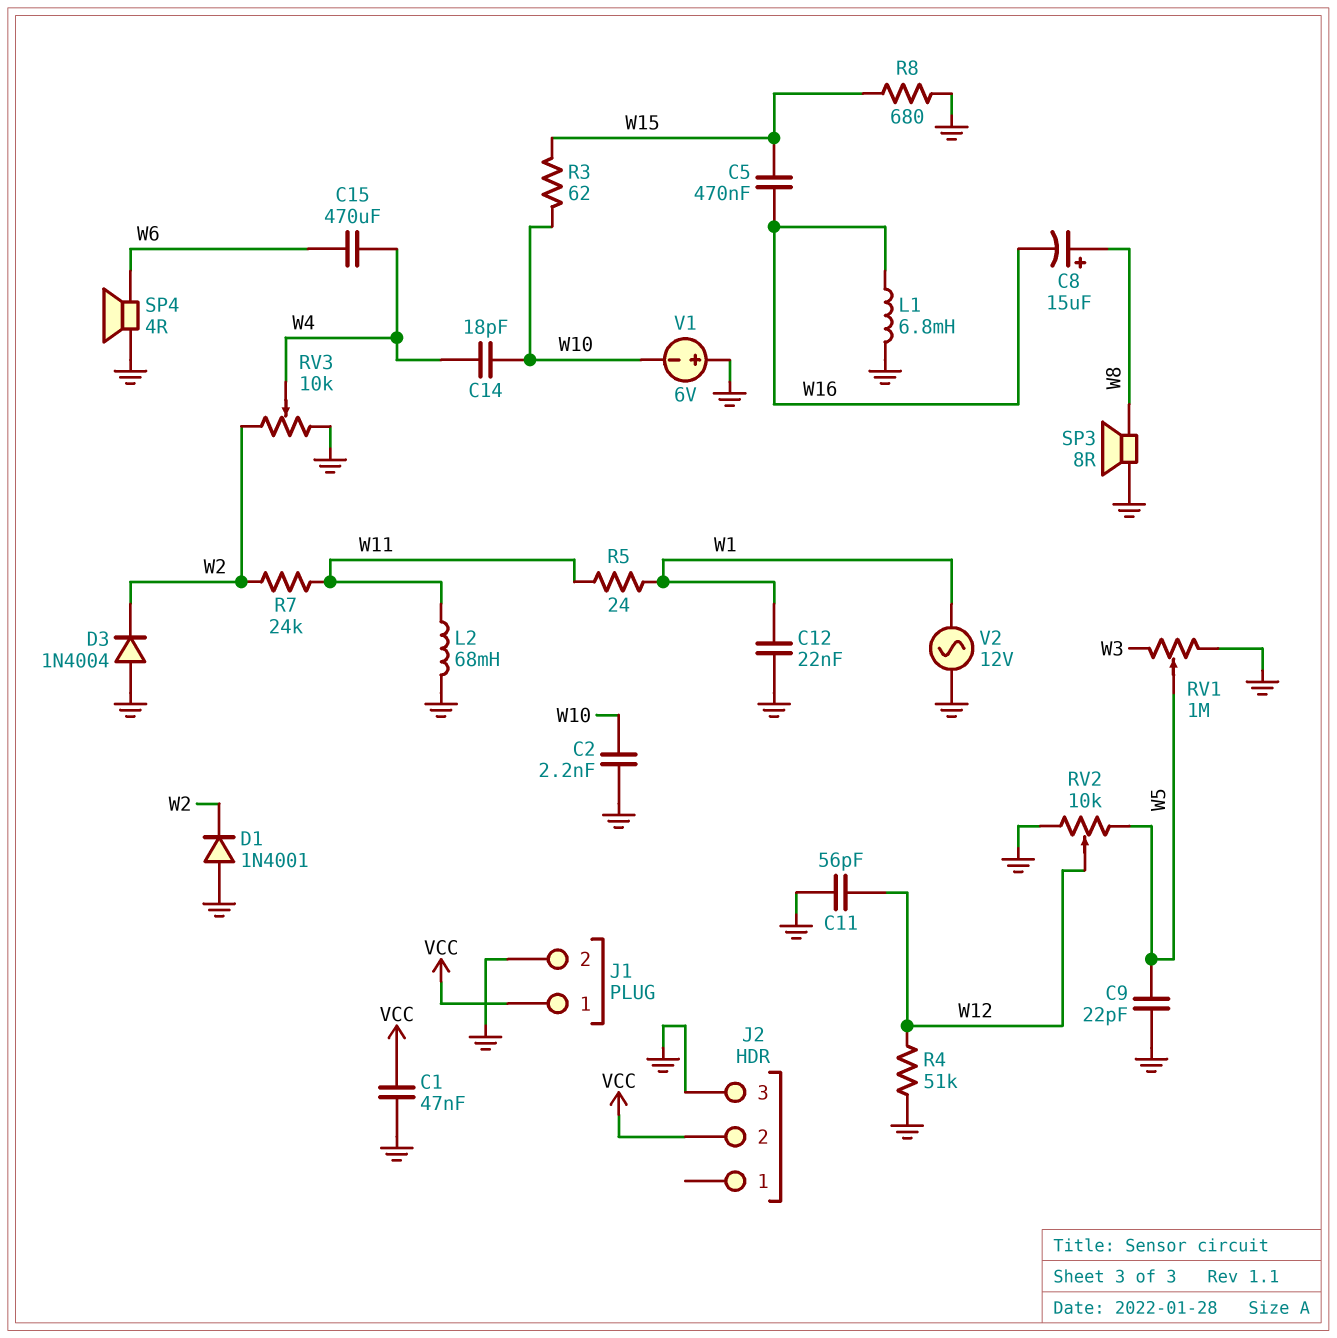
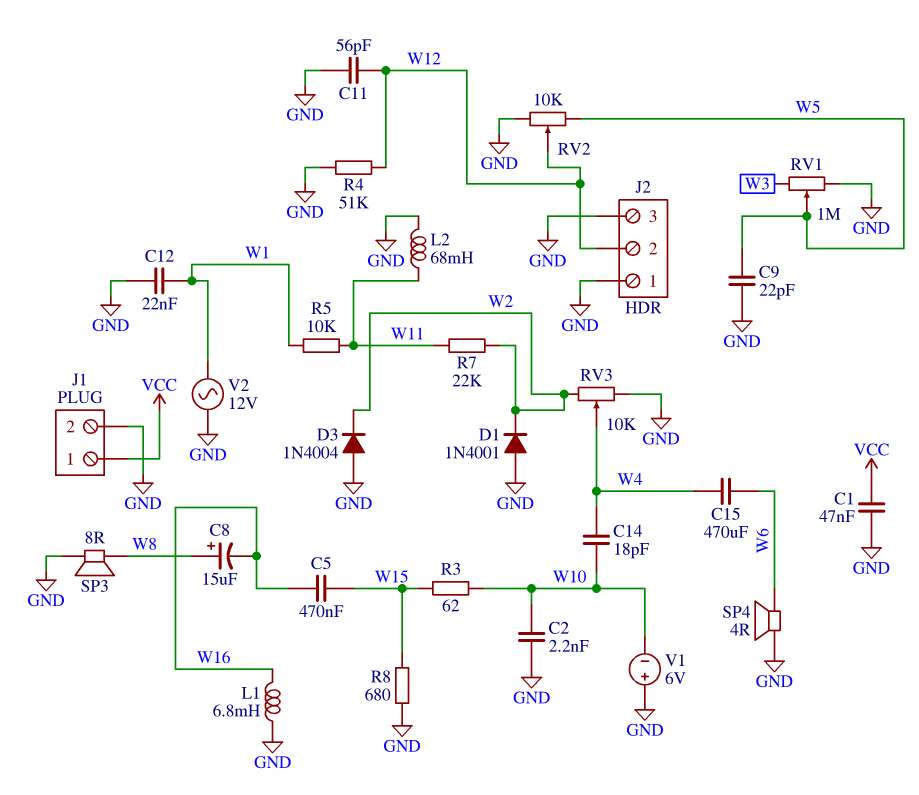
J2 pin 1: none -> GND
J2 pin 2: VCC -> W12
R5: 24 (W1, W11) -> 10k (W1, W11)
R7: 24k (W2, W11) -> 22k (W2, W11)

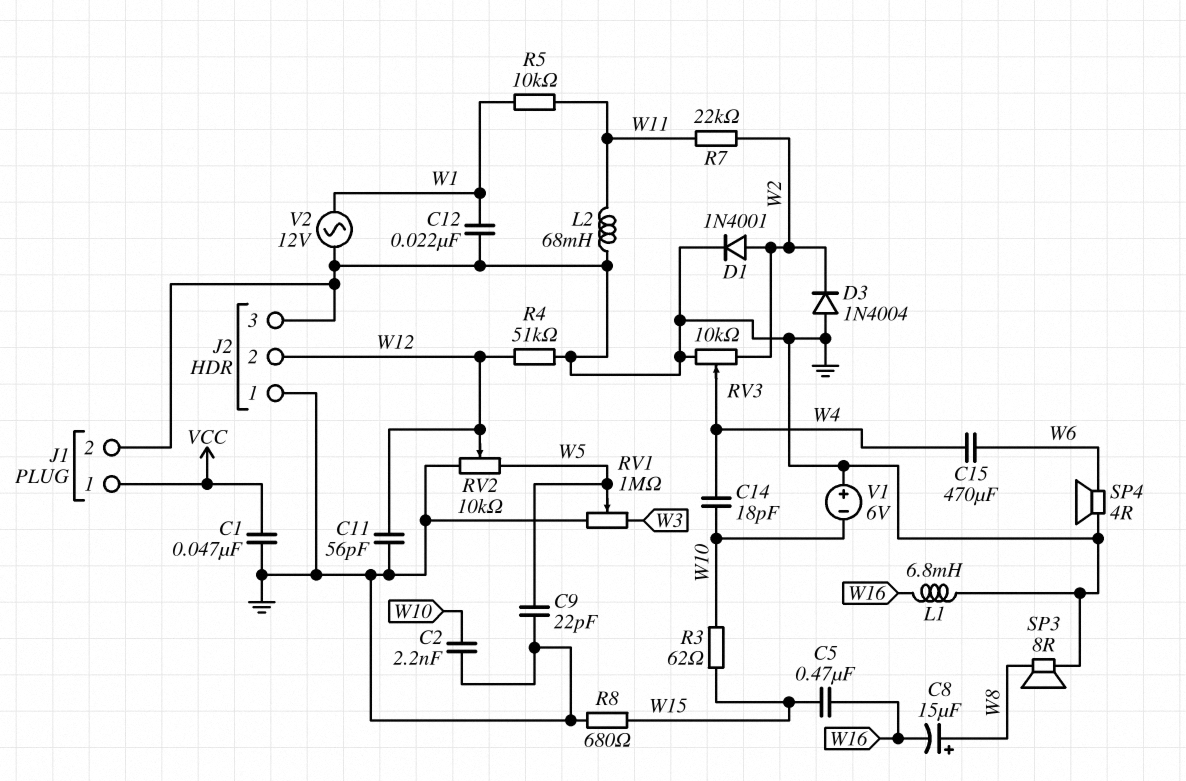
D1: diode 1N4001 (A GND, K W2) -> diode 1N4001 (A W2, K GND)

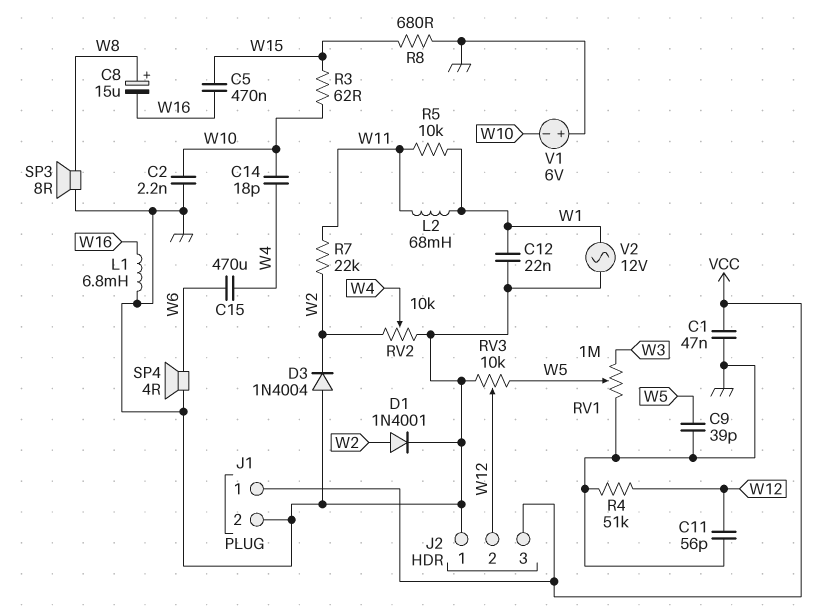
C9: 22pF (GND, W5) -> 39pF (GND, W5)
J2 pin 3: GND -> VCC
L2: 68mH (GND, W11) -> 68mH (W1, W11)
RV2: 10k (GND, W5, wiper W12) -> 10k (GND, W2, wiper W4)
RV3: 10k (GND, W2, wiper W4) -> 10k (GND, W5, wiper W12)

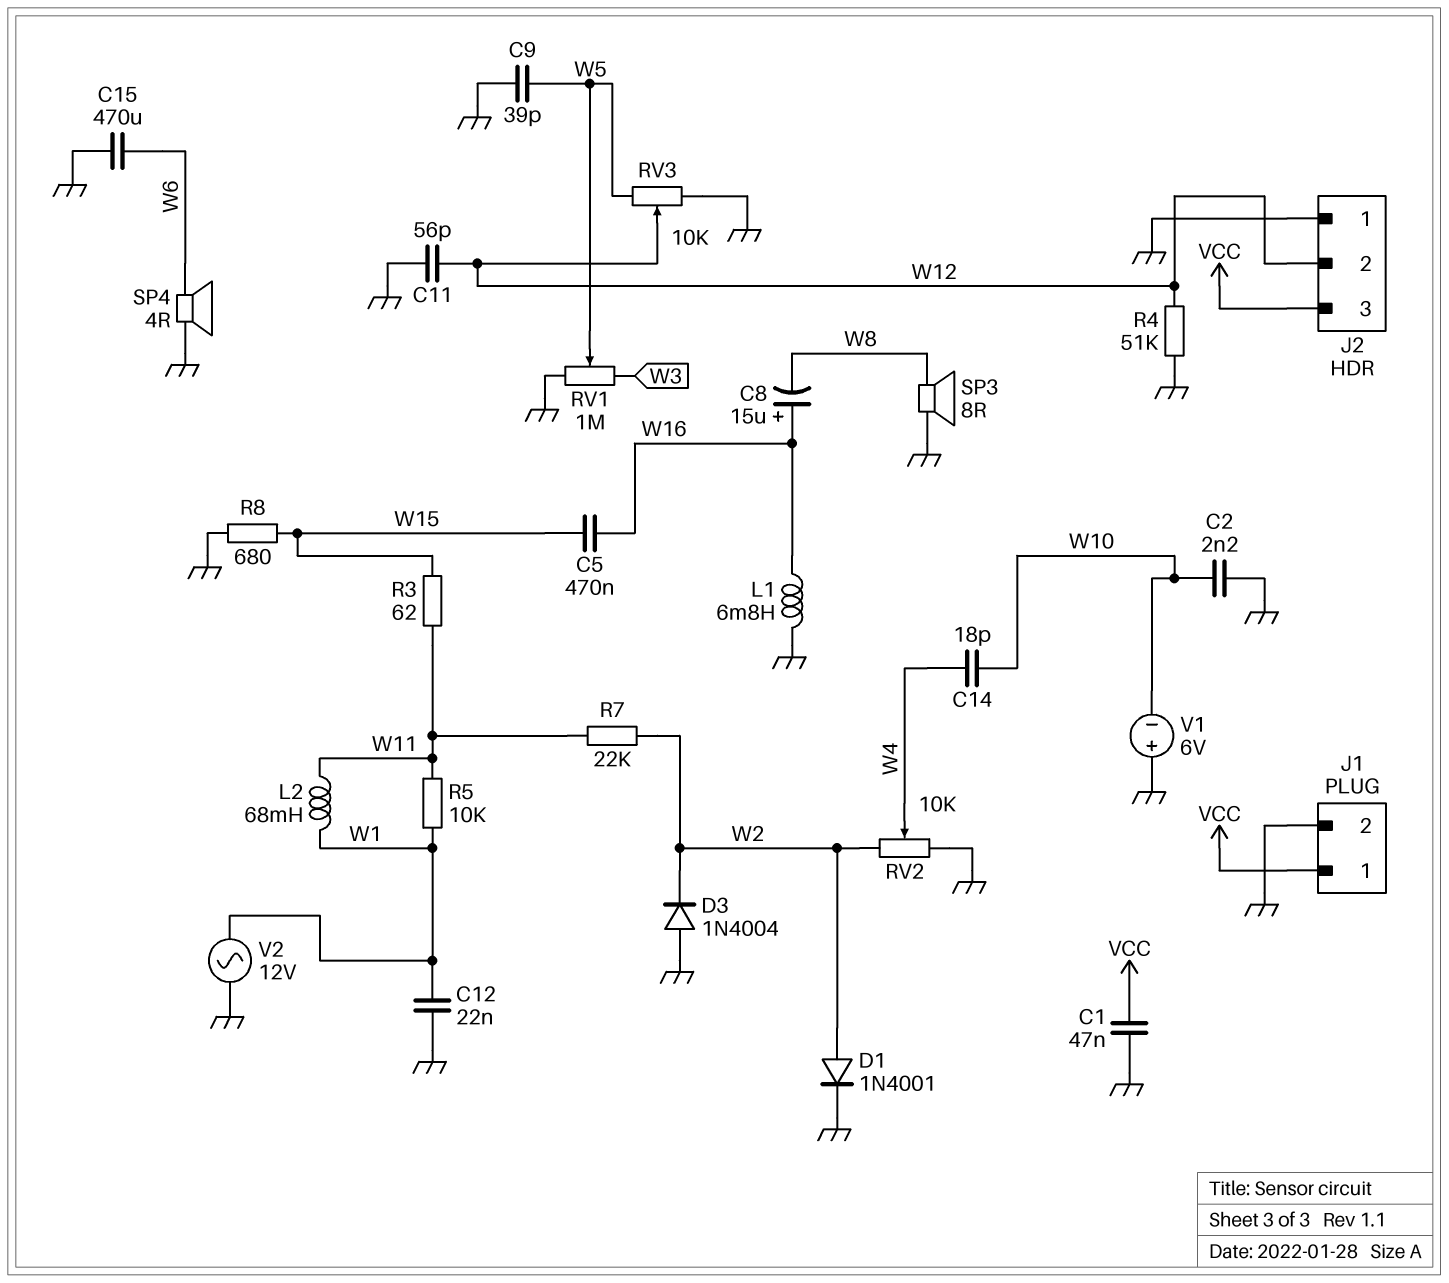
C8: 15uF (plus W8, minus W16) -> 15uF (plus W16, minus W8)
C15: 470uF (W4, W6) -> 470uF (GND, W6)
R3: 62 (W10, W15) -> 62 (W11, W15)

